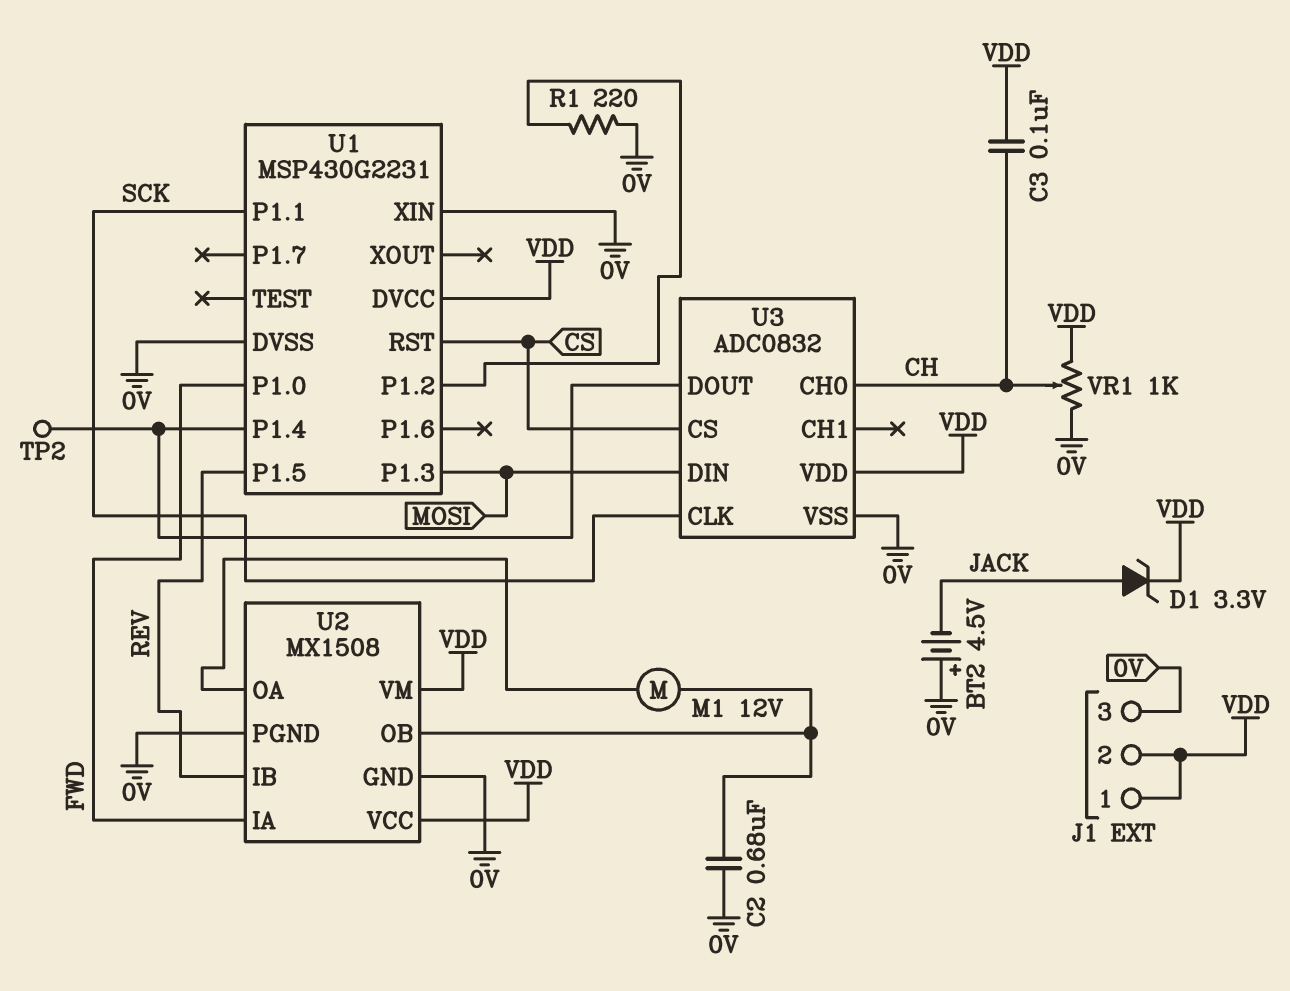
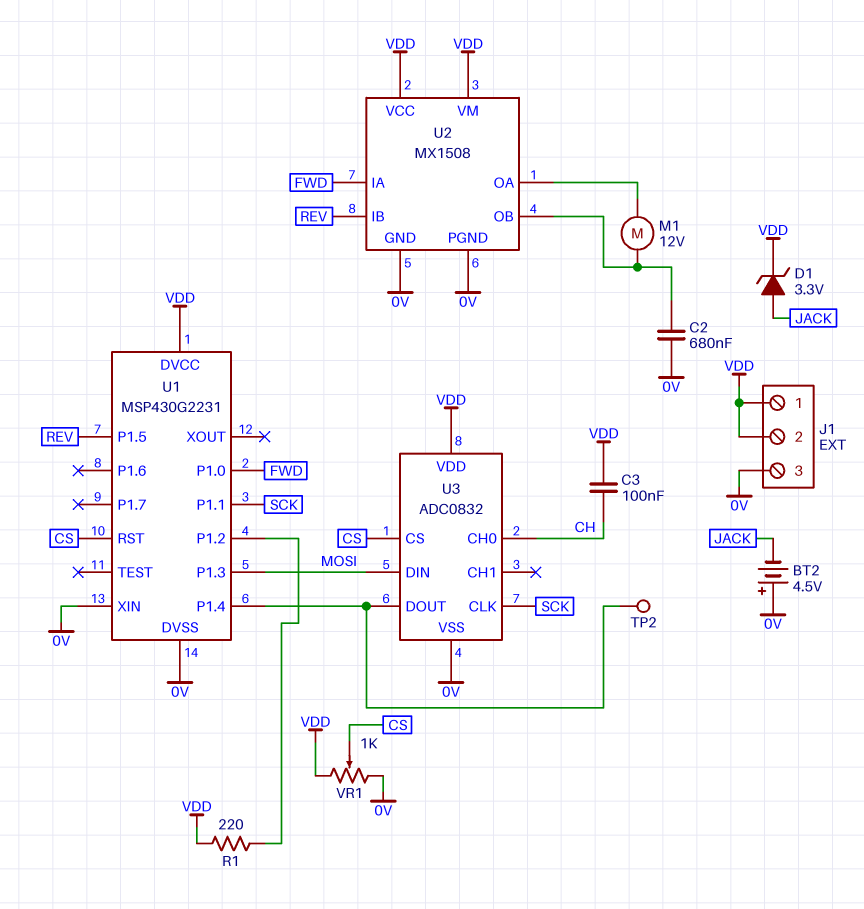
R1: 220 (0V, U1/P1.2) -> 220 (U1/P1.2, VDD)
VR1: 1k (0V, VDD, wiper CH) -> 1k (0V, VDD, wiper CS)

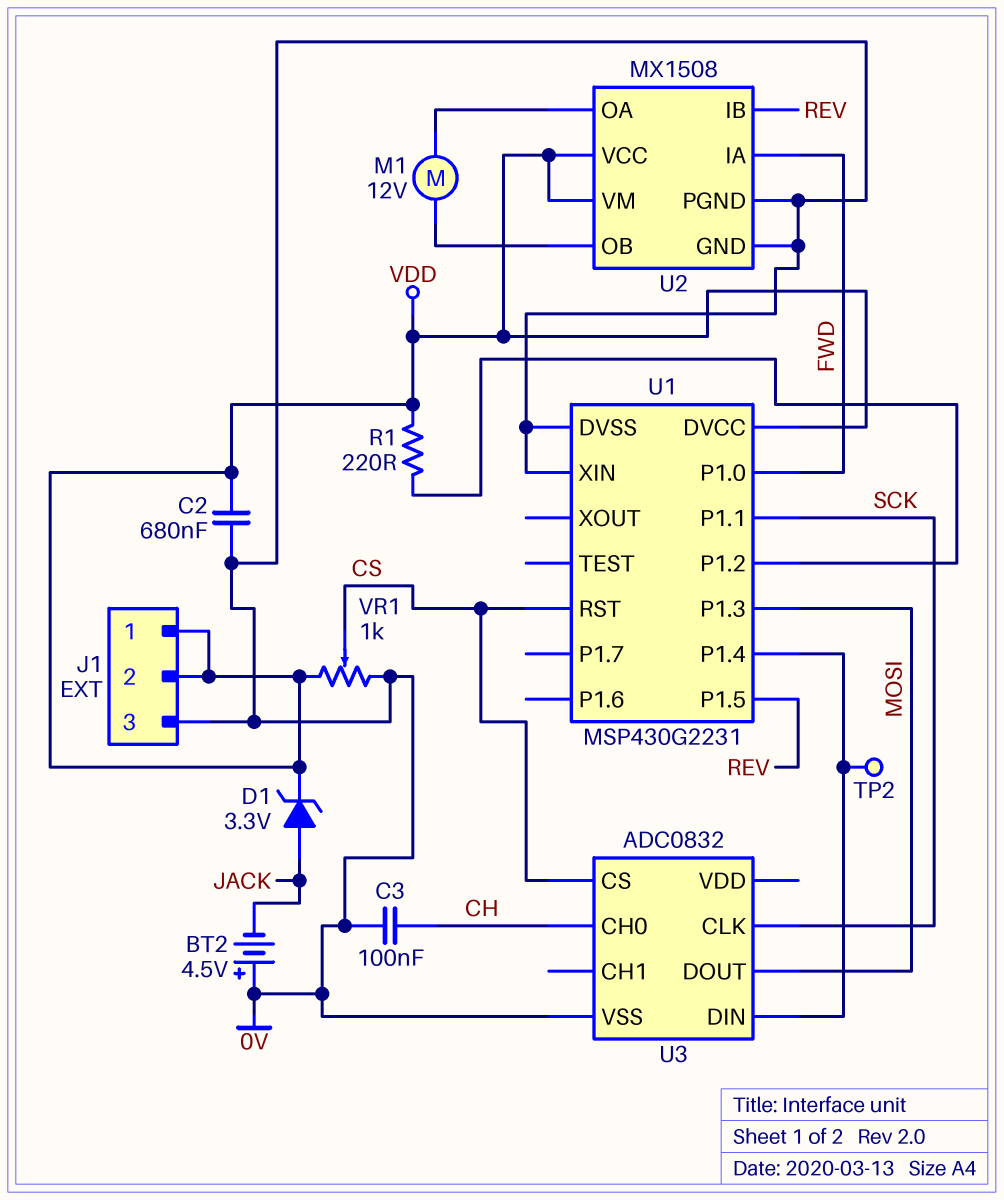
C2: 680nF (0V, U2/OB) -> 680nF (0V, VDD)
C3: 100nF (CH, VDD) -> 100nF (0V, CH)
U3 pin DIN: MOSI -> U1/P1.4
U3 pin DOUT: U1/P1.4 -> MOSI
U3 pin VDD: VDD -> none

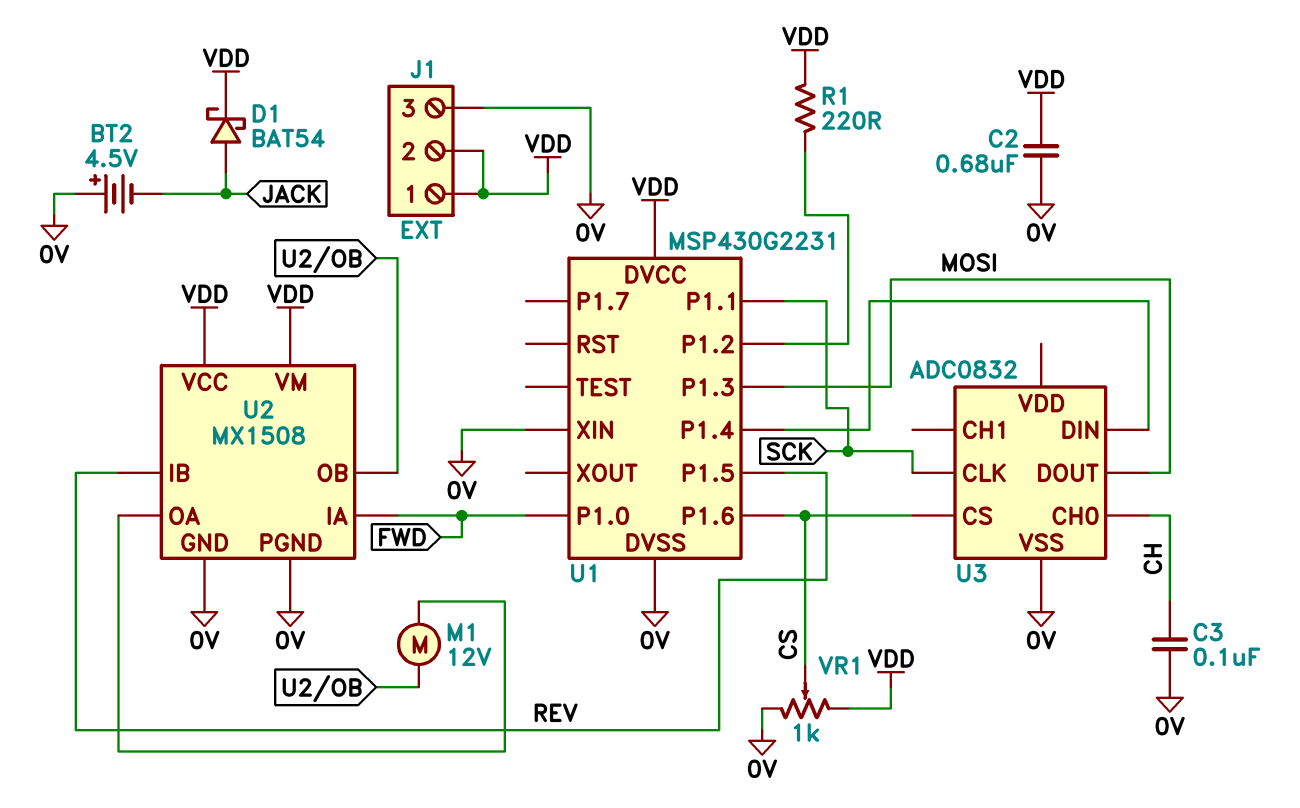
D1: zener 3.3V (A JACK, K VDD) -> schottky BAT54 (A JACK, K VDD)
TP2: test point (U1/P1.4) -> none
U1 pin P1.6: none -> CS
U1 pin RST: CS -> none

